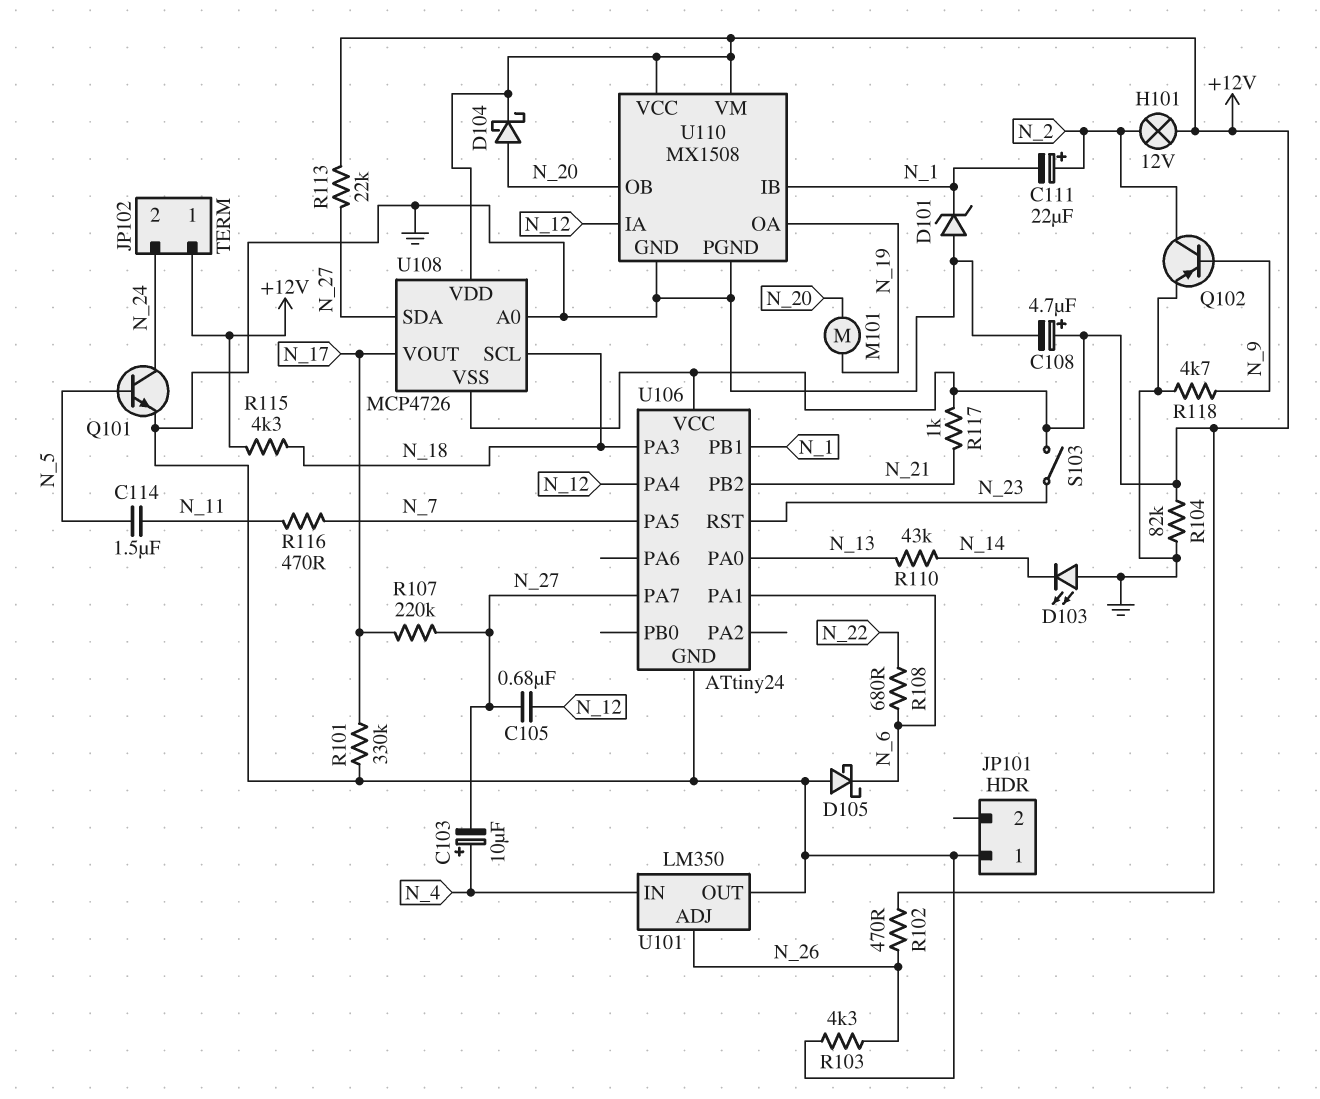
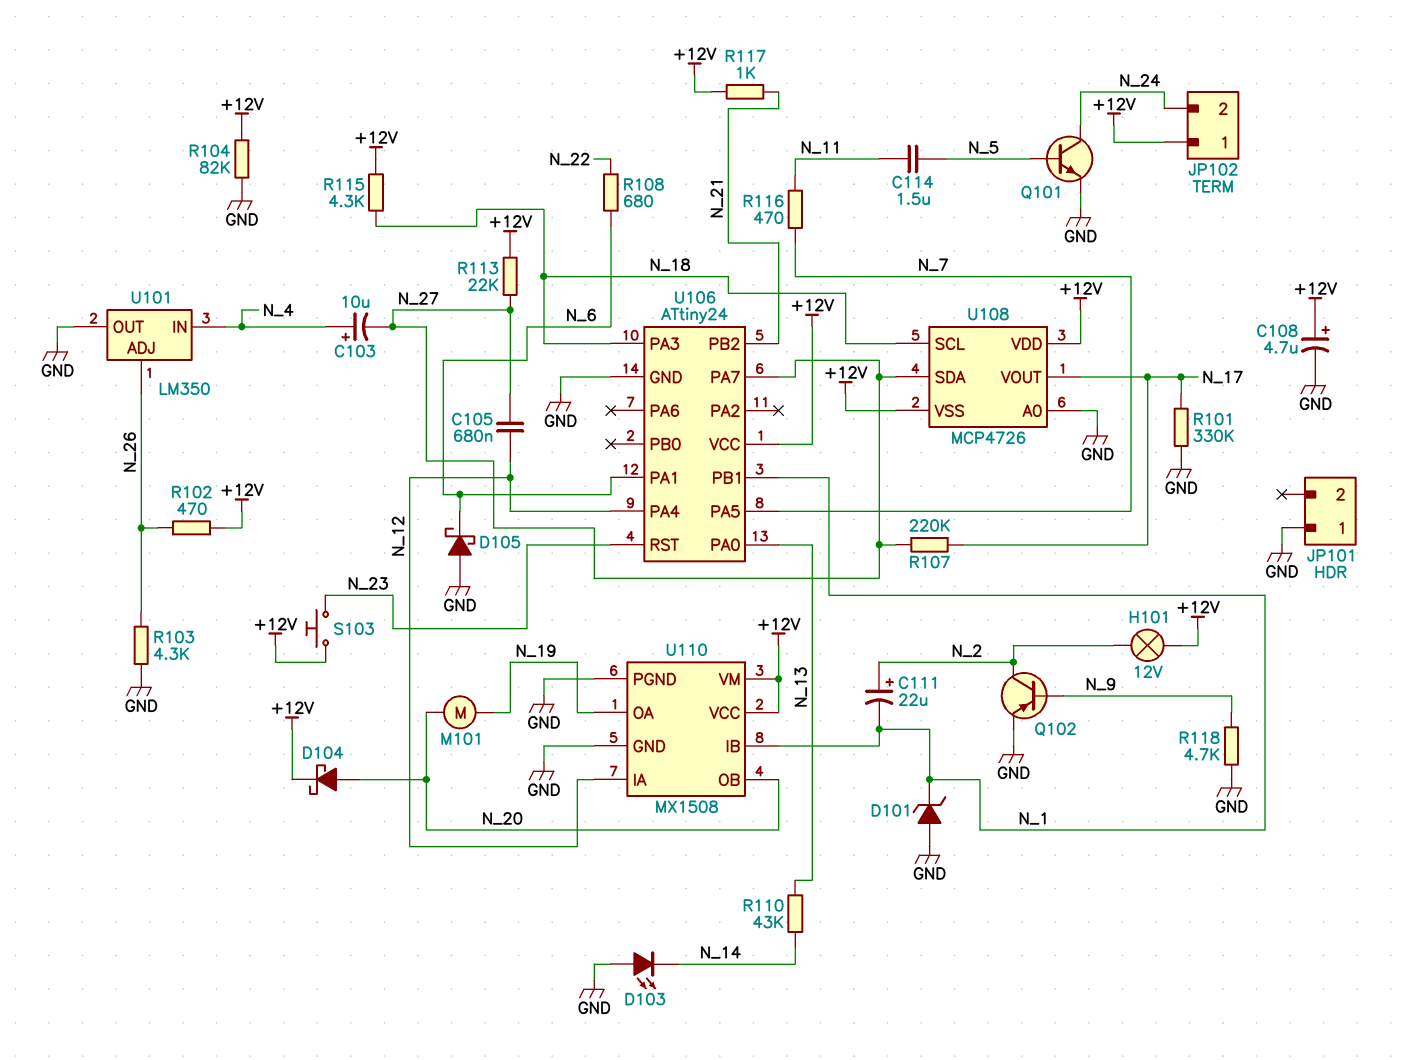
S103: switch (+12V, N_23) -> button (+12V, N_23)

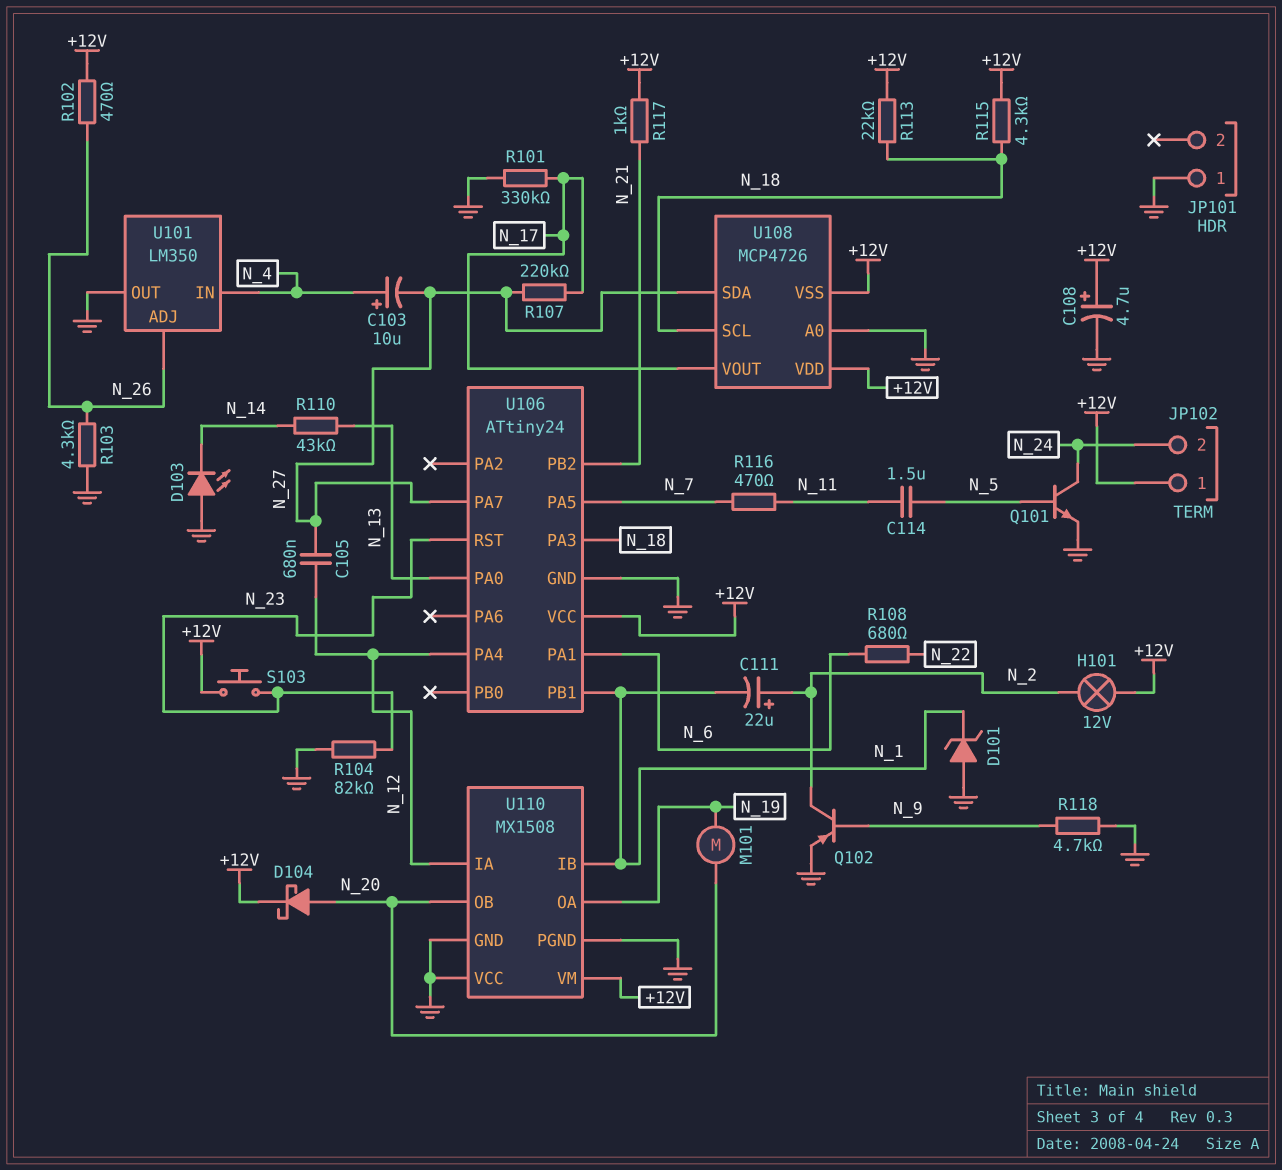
D105: schottky (A GND, K N_6) -> none
R104: 82k (+12V, GND) -> 82k (GND, N_23)
R113: 22k (+12V, N_27) -> 22k (+12V, N_18)
U110 pin VCC: +12V -> GND

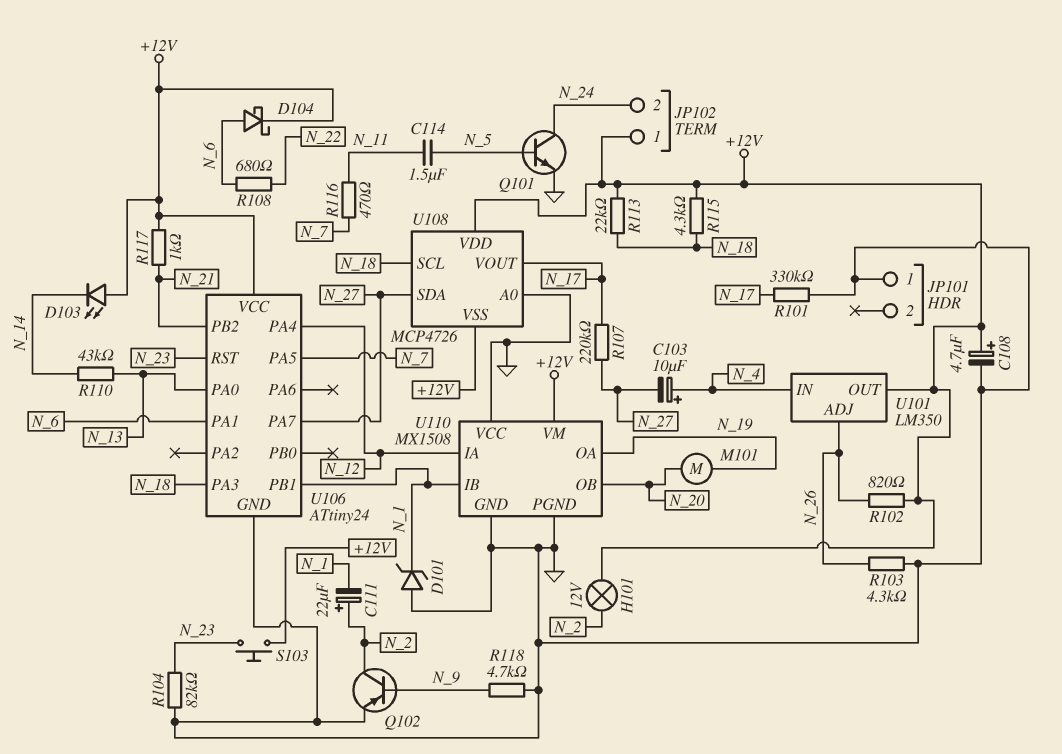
C105: 680nF (N_12, N_27) -> none
D103: LED (A GND, K N_14) -> LED (A +12V, K N_14)
D104: schottky (A N_20, K +12V) -> schottky (A N_6, K +12V)
R102: 470 (+12V, N_26) -> 820 (+12V, N_26)
U101 pin OUT: GND -> +12V

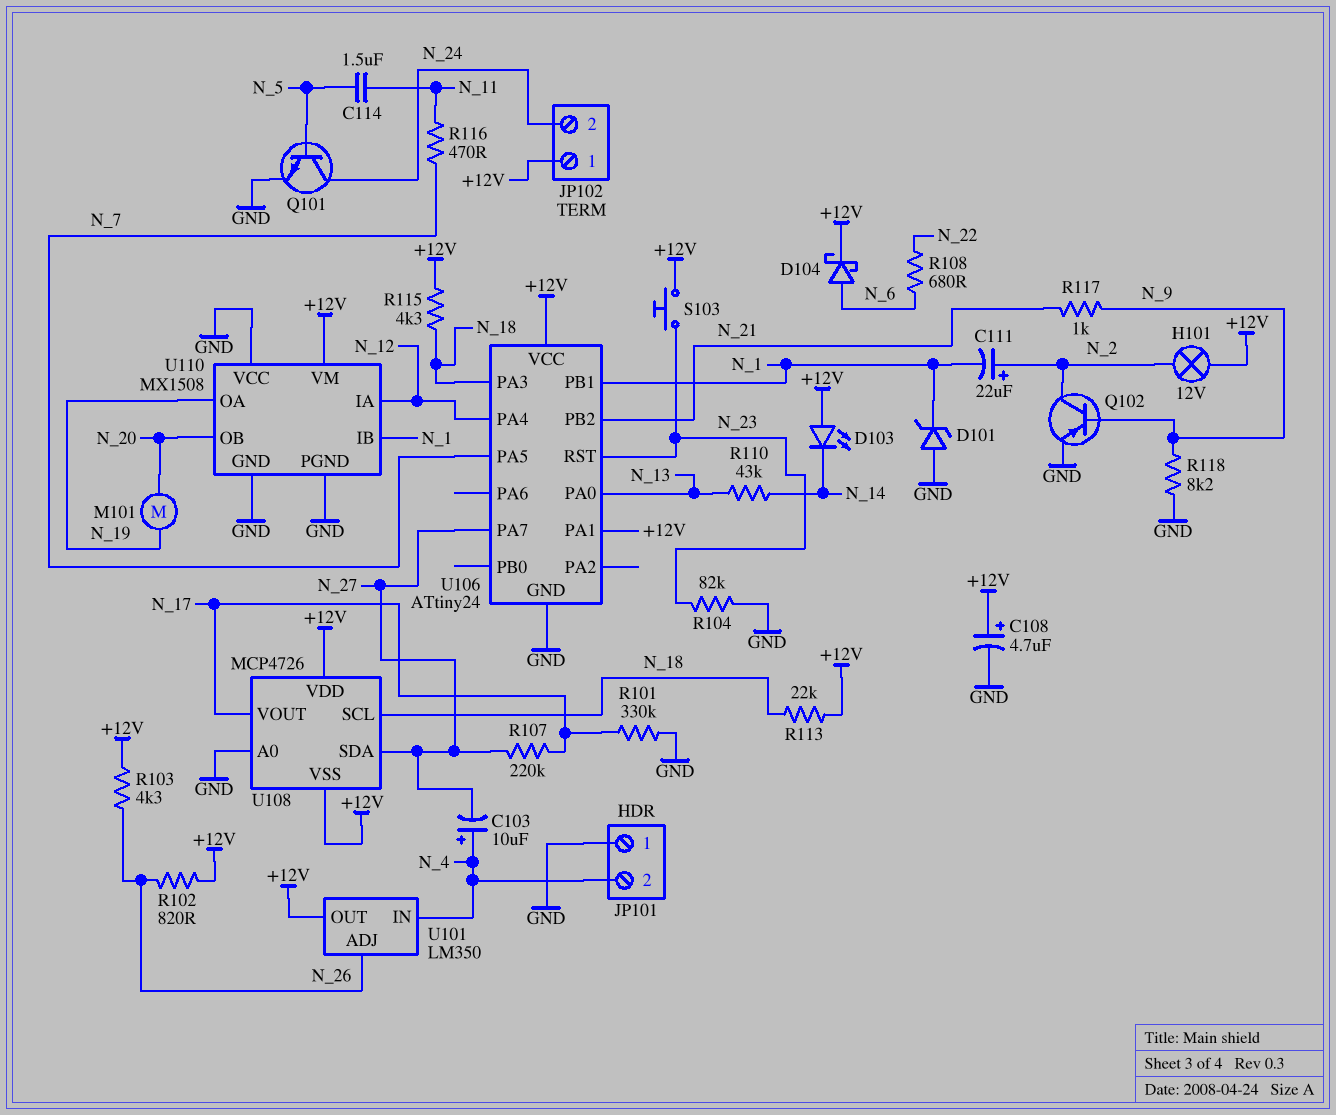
JP101 pin 2: none -> N_4
R103: 4.3k (GND, N_26) -> 4.3k (+12V, N_26)
R117: 1k (+12V, N_21) -> 1k (N_9, N_21)
R118: 4.7k (GND, N_9) -> 8.2k (GND, N_9)
U106 pin PA1: N_6 -> +12V

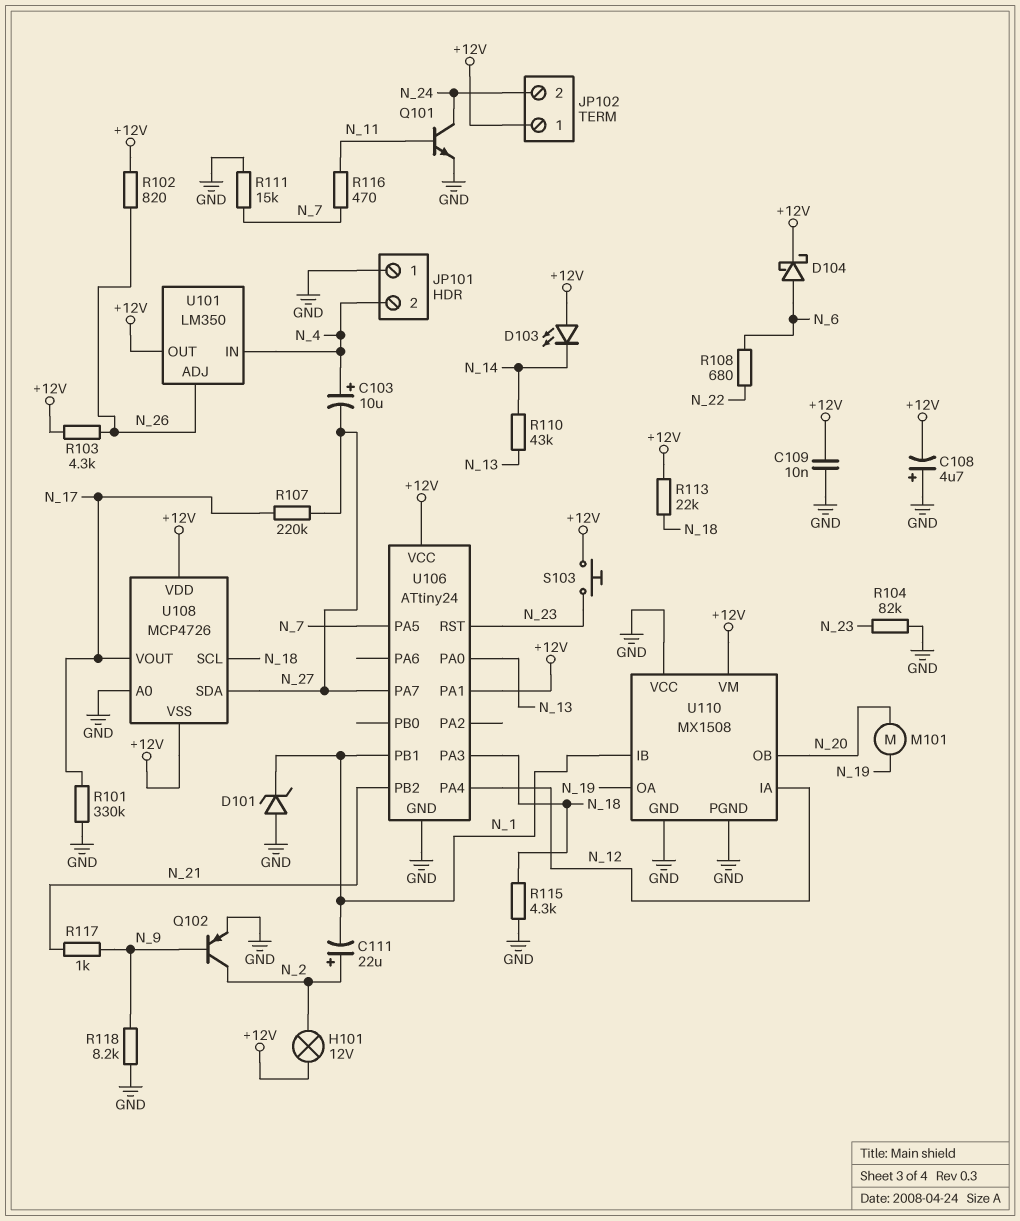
C108: 4.7uF (plus +12V, minus GND) -> 4.7uF (plus GND, minus +12V)
C109: none -> 10nF (+12V, GND)
C114: 1.5uF (N_5, N_11) -> none
Q101: NPN (B N_5, C N_24, E GND) -> NPN (B N_11, C N_24, E GND)
R111: none -> 15k (GND, N_7)
R115: 4.3k (+12V, N_18) -> 4.3k (GND, N_18)

